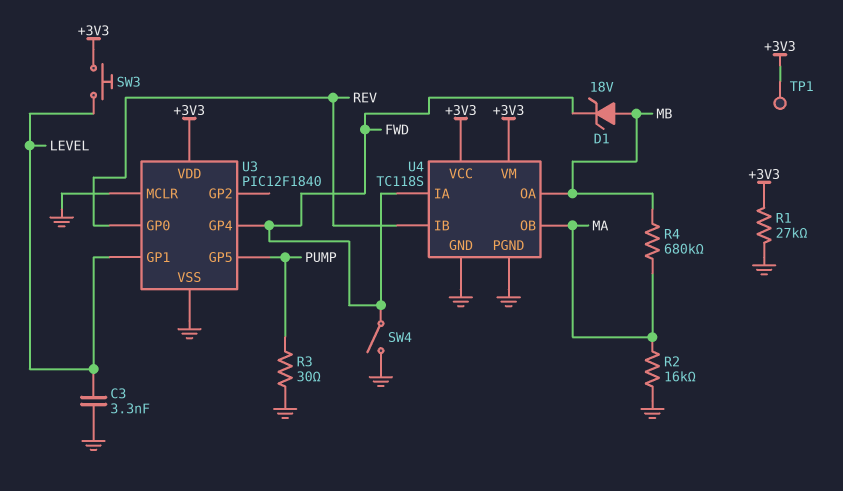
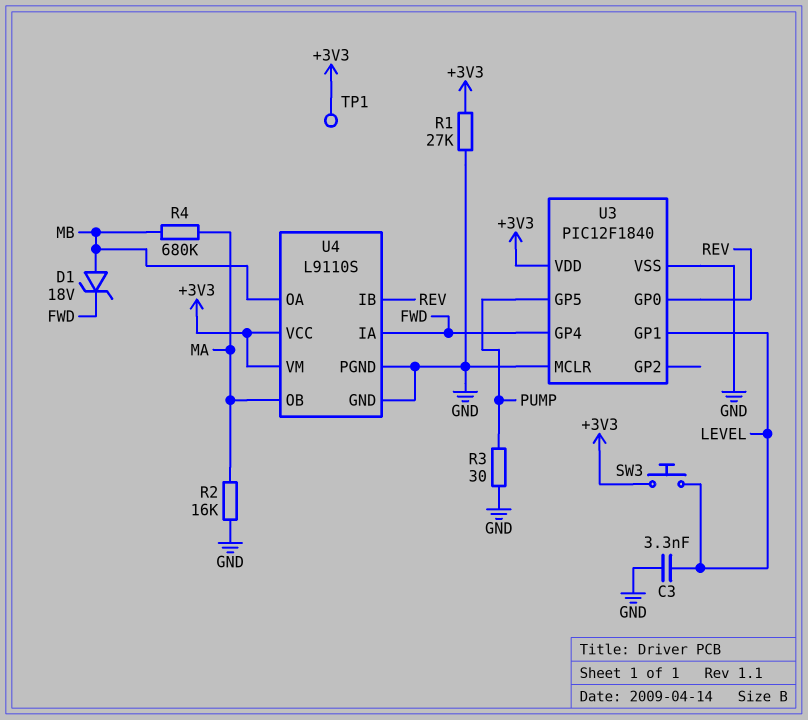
SW4: switch (FWD, GND) -> none
U4: TC118S -> L9110S

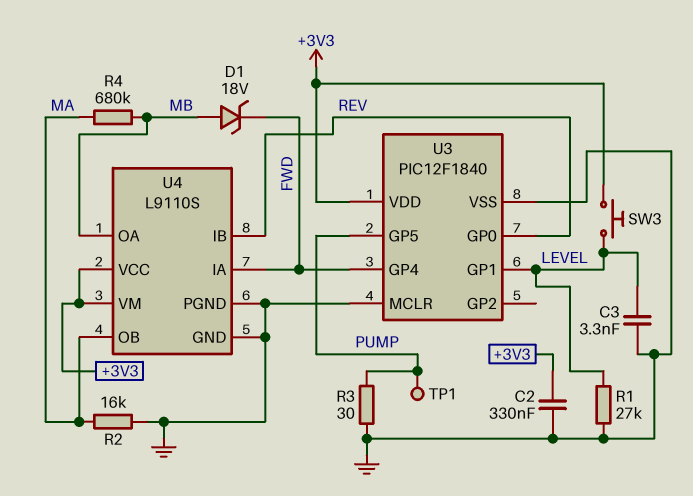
C2: none -> 330nF (+3V3, GND)
R1: 27k (+3V3, GND) -> 27k (GND, LEVEL)
TP1: test point (+3V3) -> test point (PUMP)

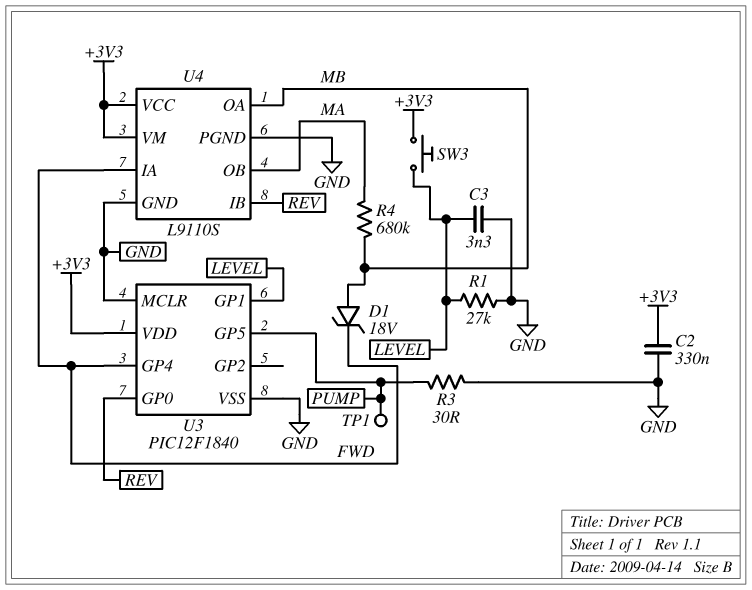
R2: 16k (GND, MA) -> none

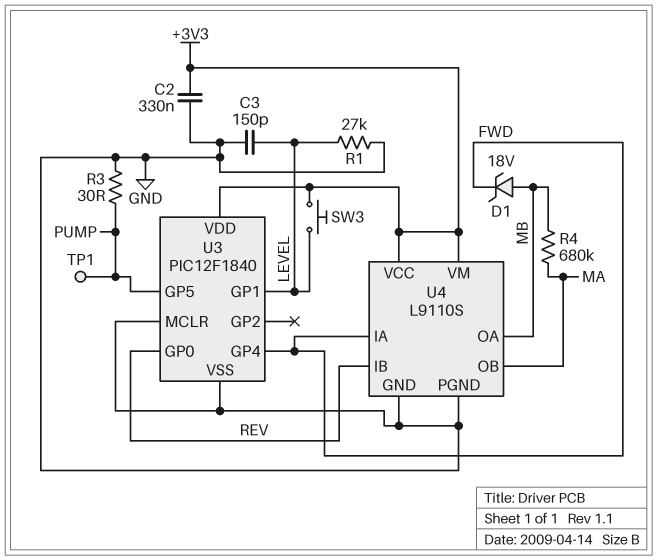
C3: 3.3nF (GND, LEVEL) -> 150pF (GND, LEVEL)

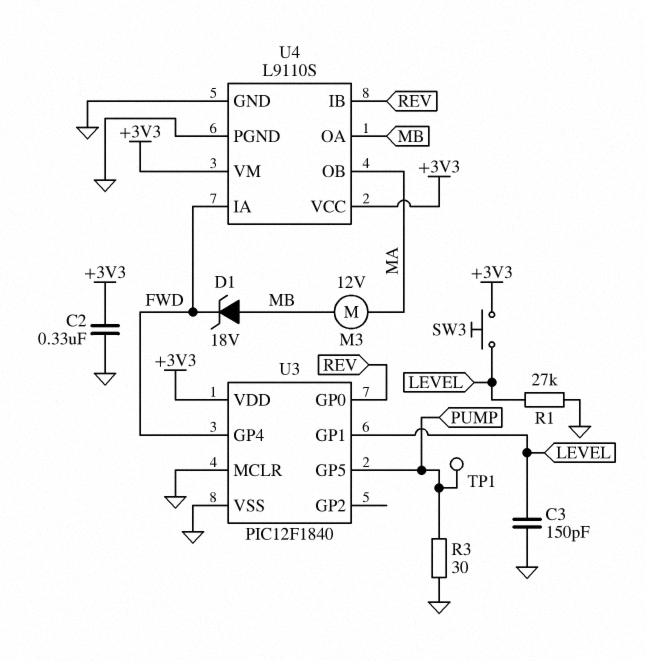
M3: none -> motor 12V (MA, MB)
R4: 680k (MA, MB) -> none

